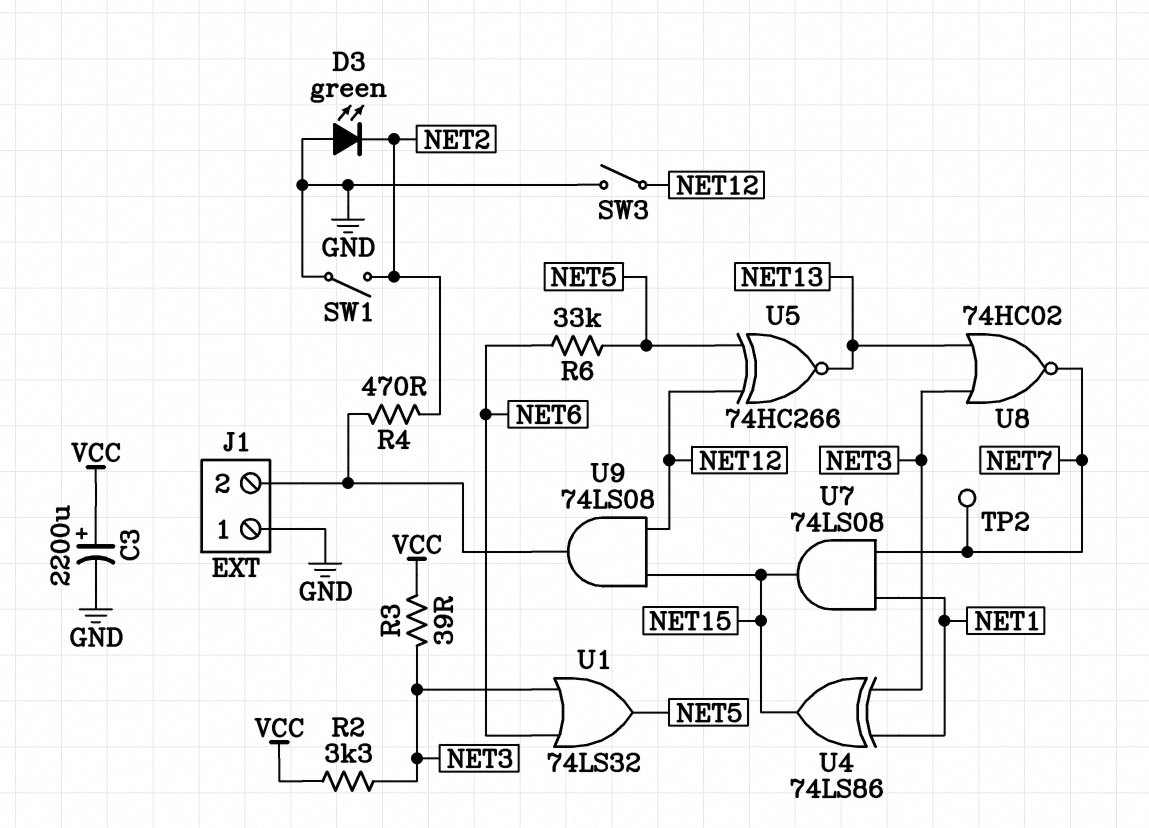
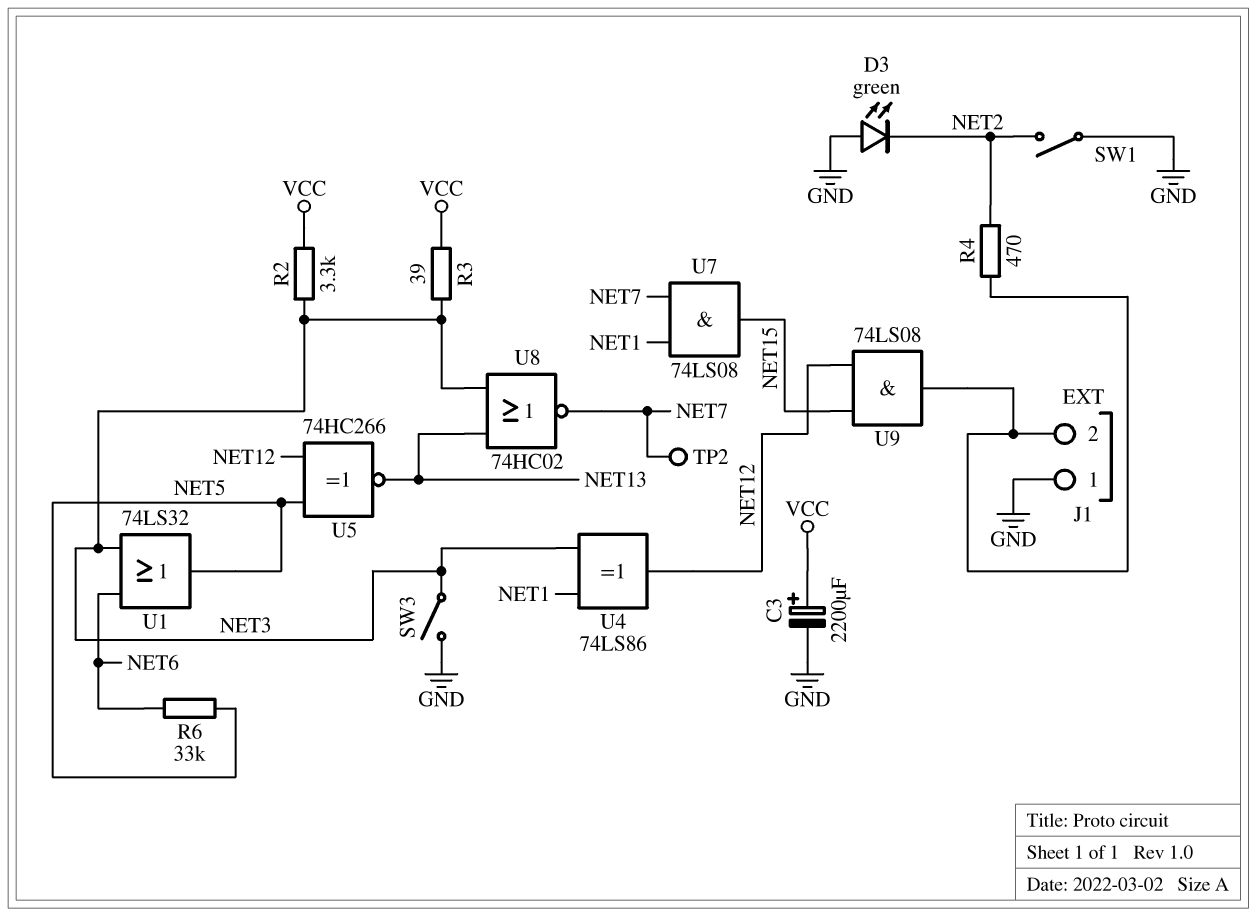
SW3: switch (GND, NET12) -> switch (GND, NET3)
U4: XOR 74LS86 (in NET1, in NET3, out NET15) -> XOR 74LS86 (in NET1, in NET3, out NET12)

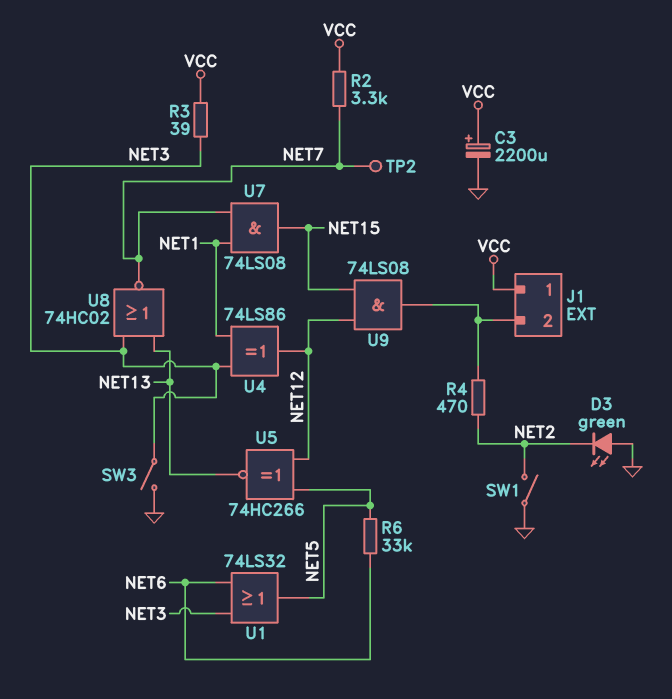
J1 pin 1: GND -> VCC
R2: 3.3k (NET3, VCC) -> 3.3k (NET7, VCC)

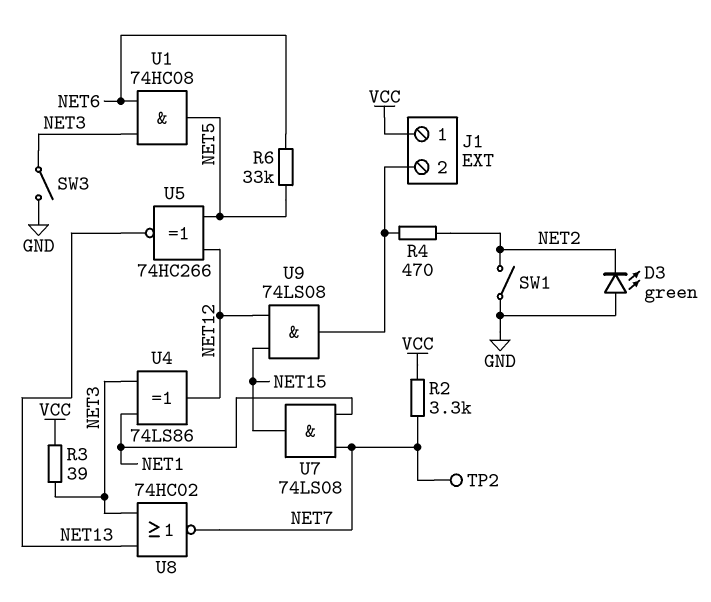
C3: 2200uF (plus VCC, minus GND) -> none
U1: OR 74LS32 (in NET3, in NET6, out NET5) -> AND 74HC08 (in NET3, in NET6, out NET5)

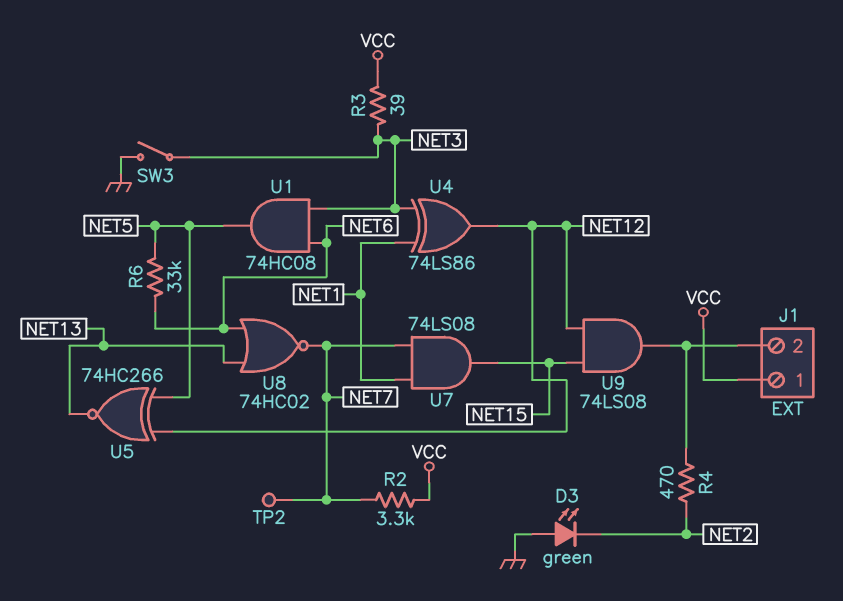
SW1: switch (GND, NET2) -> none
U8: NOR 74HC02 (in NET3, in NET13, out NET7) -> NOR 74HC02 (in NET6, in NET13, out NET7)

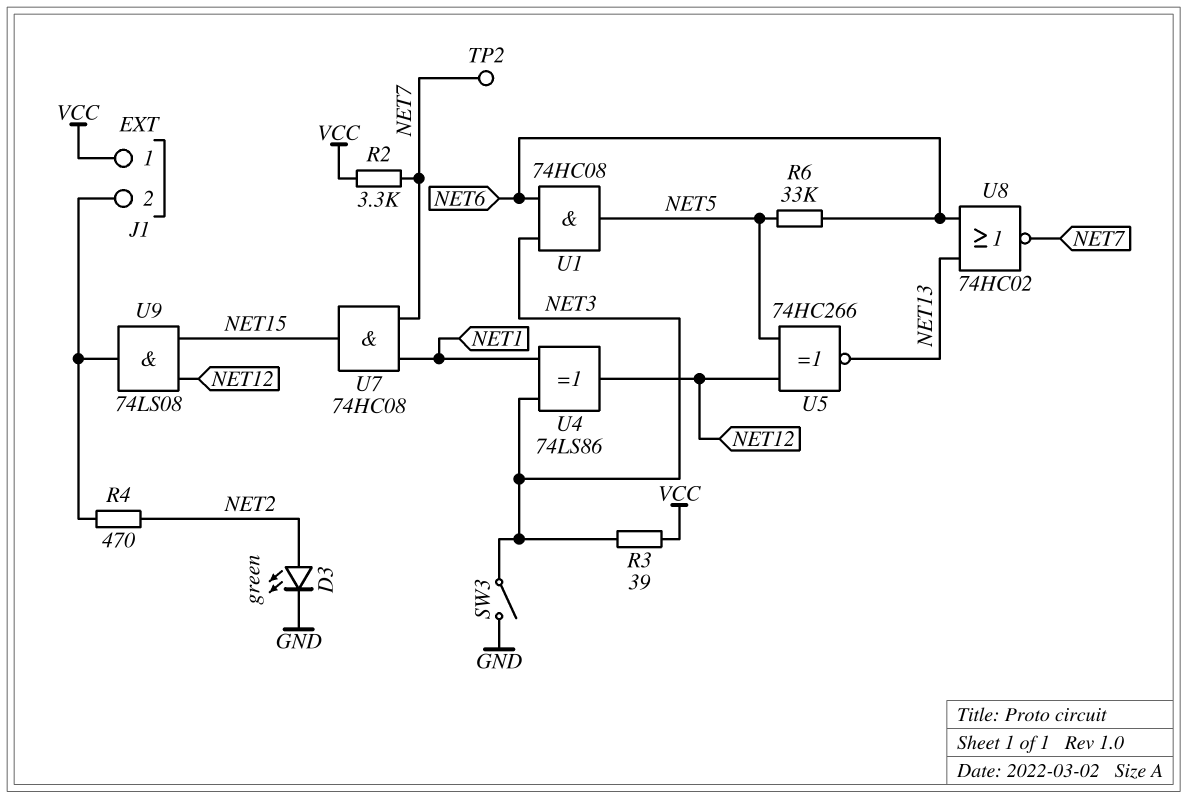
D3: LED green (A GND, K NET2) -> LED green (A NET2, K GND)
U7: AND 74LS08 (in NET1, in NET7, out NET15) -> AND 74HC08 (in NET1, in NET7, out NET15)

